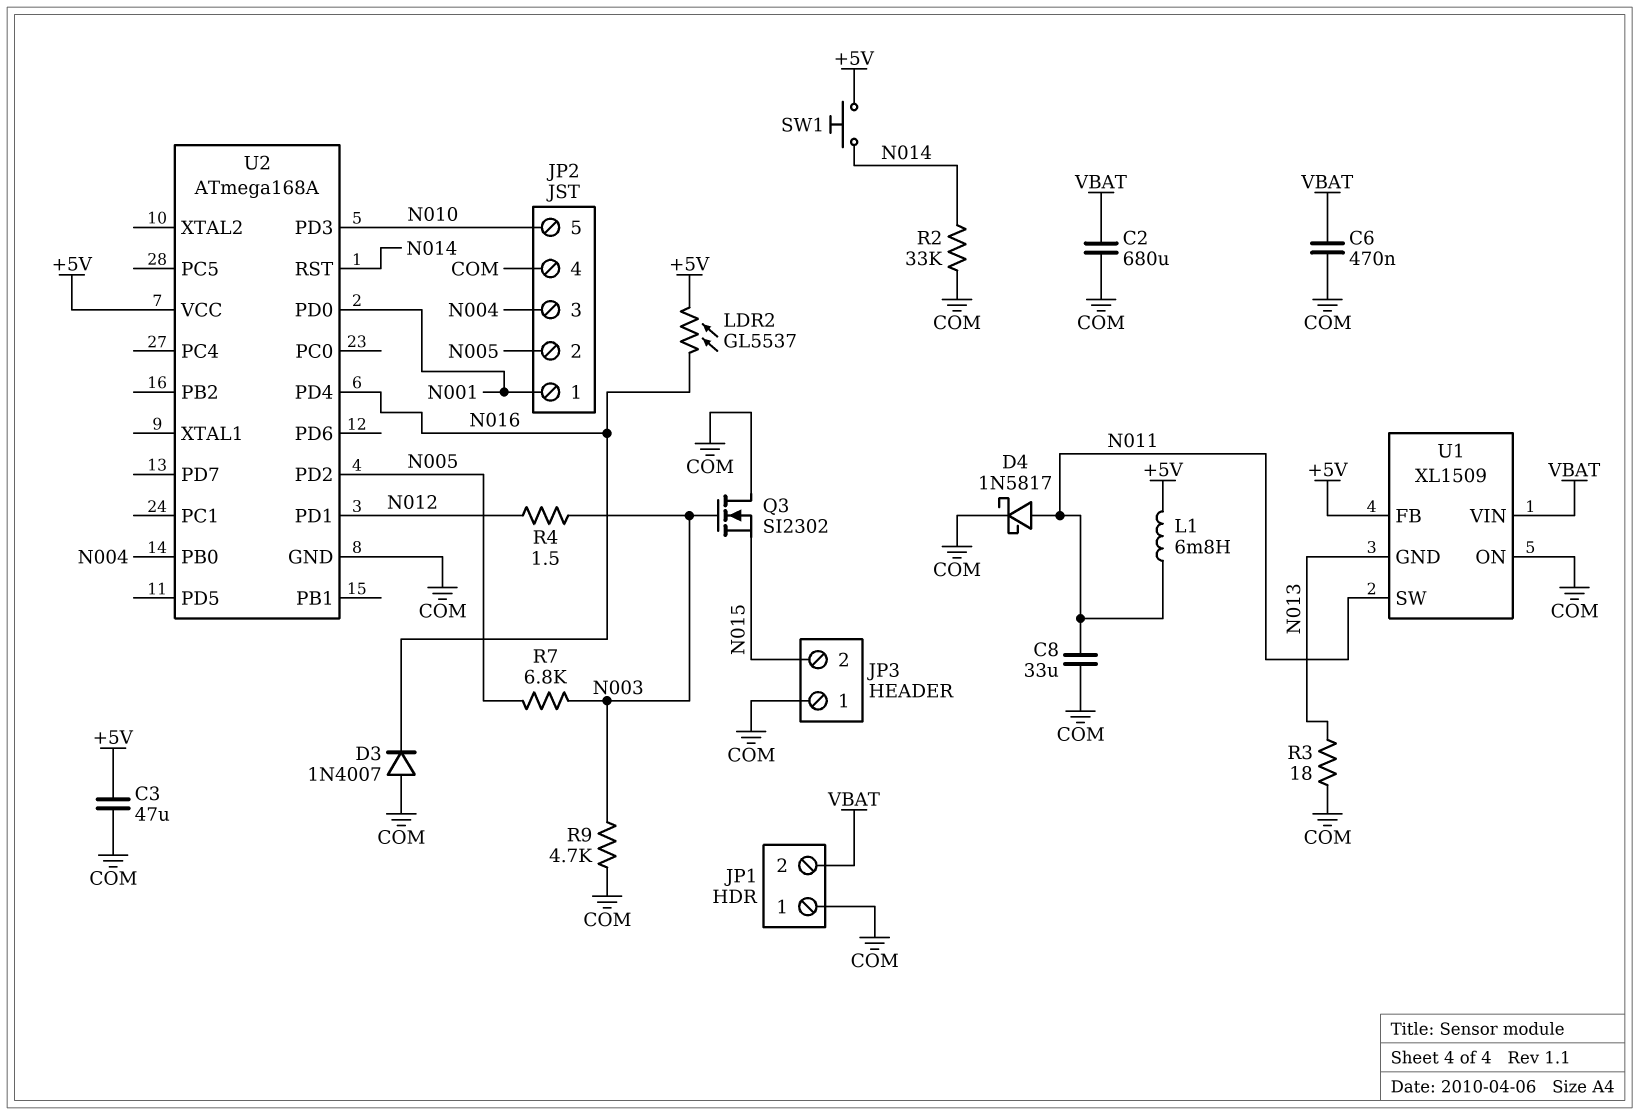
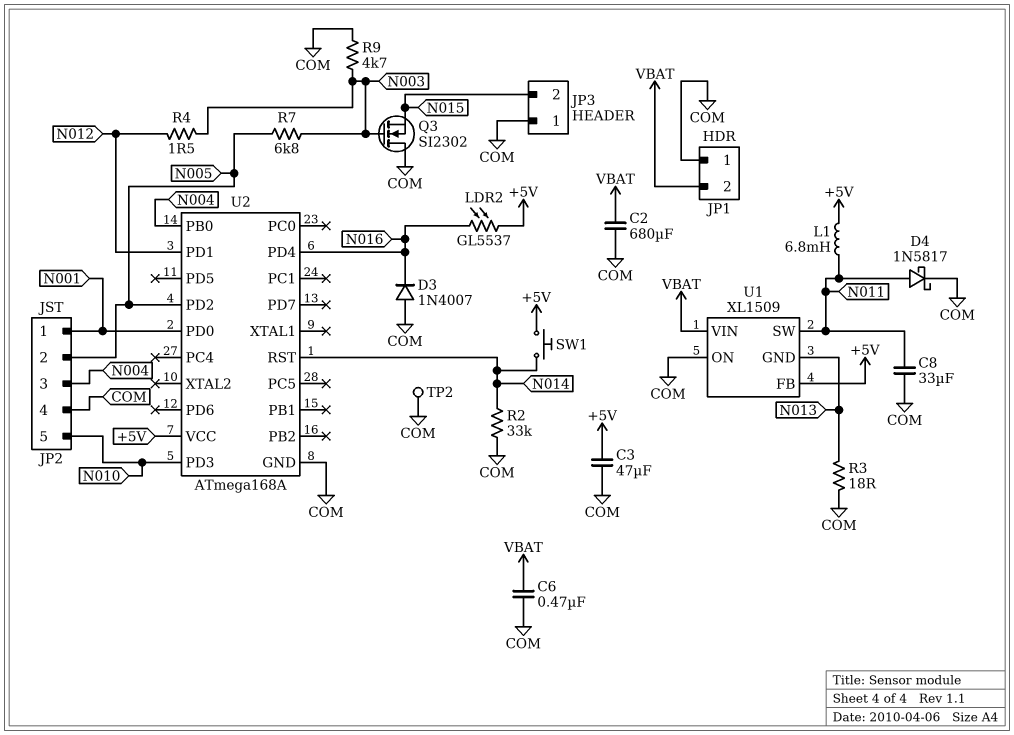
TP2: none -> test point (COM)

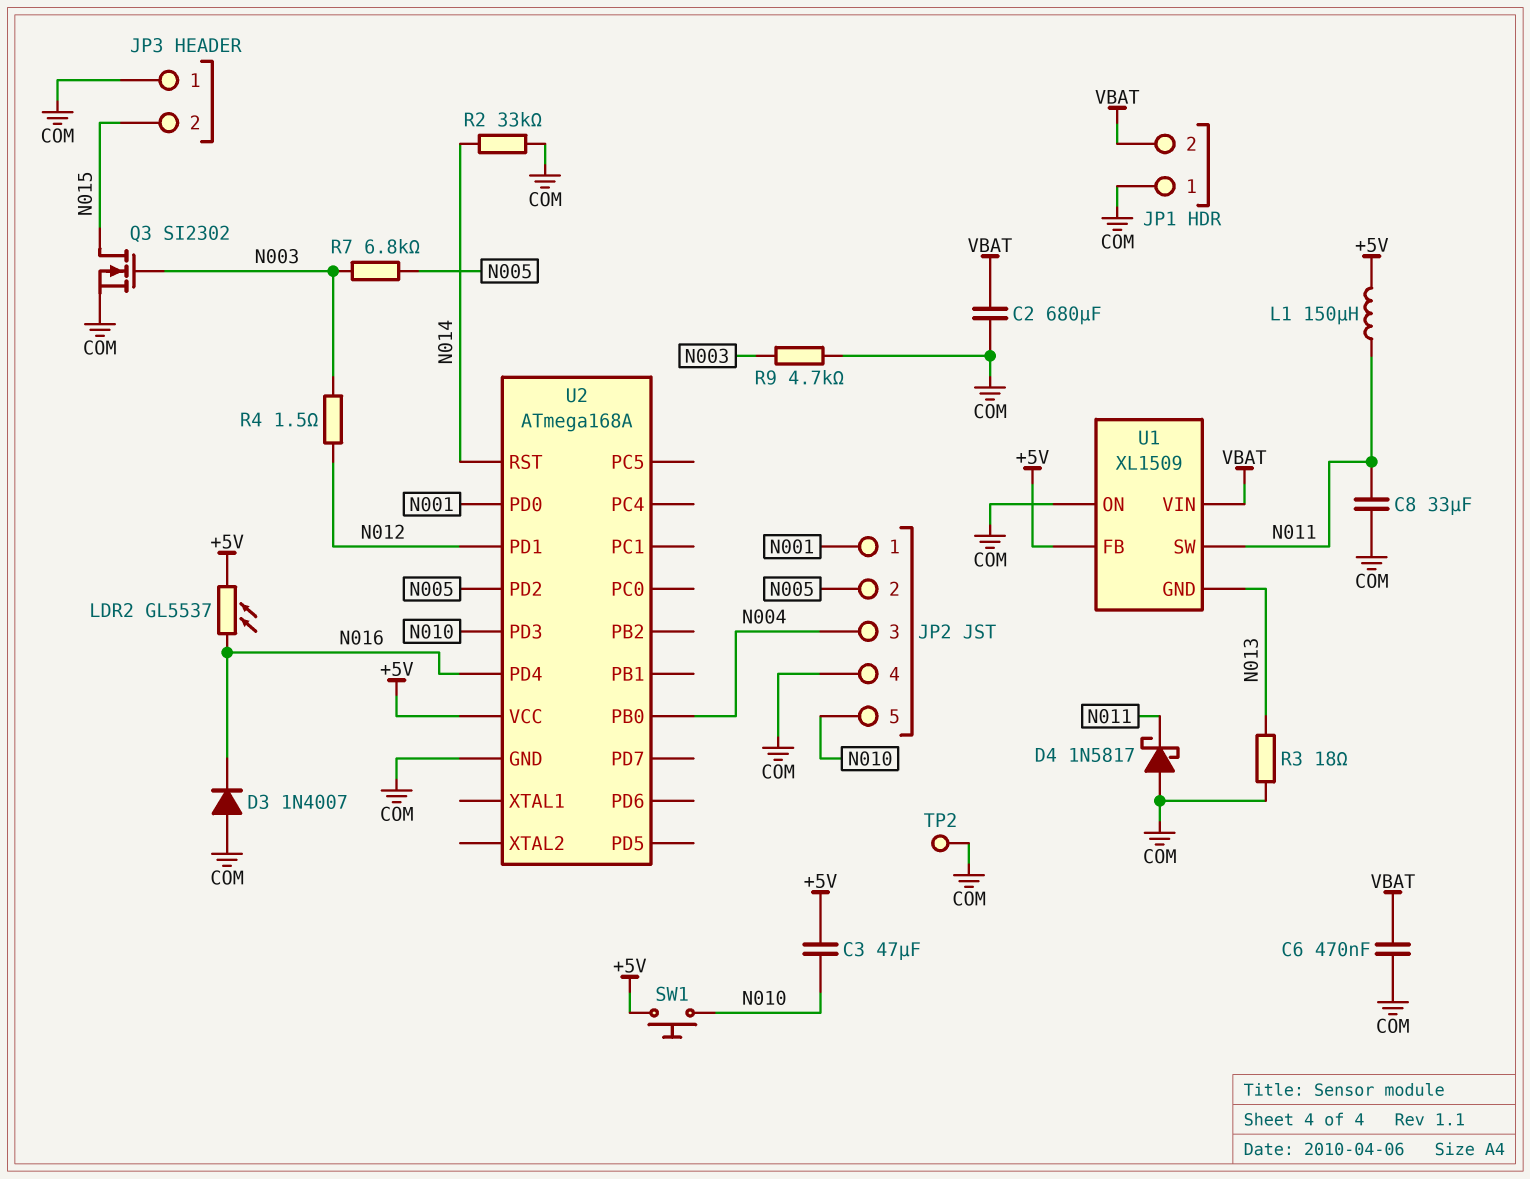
C3: 47uF (+5V, COM) -> 47uF (+5V, N010)
D4: schottky 1N5817 (A N011, K COM) -> schottky 1N5817 (A COM, K N011)
L1: 6.8mH (+5V, N011) -> 150uH (+5V, N011)
Q3: NMOS SI2302 (G N003, D COM, S N015) -> NMOS SI2302 (G N003, D N015, S COM)
SW1: button (+5V, N014) -> button (+5V, N010)

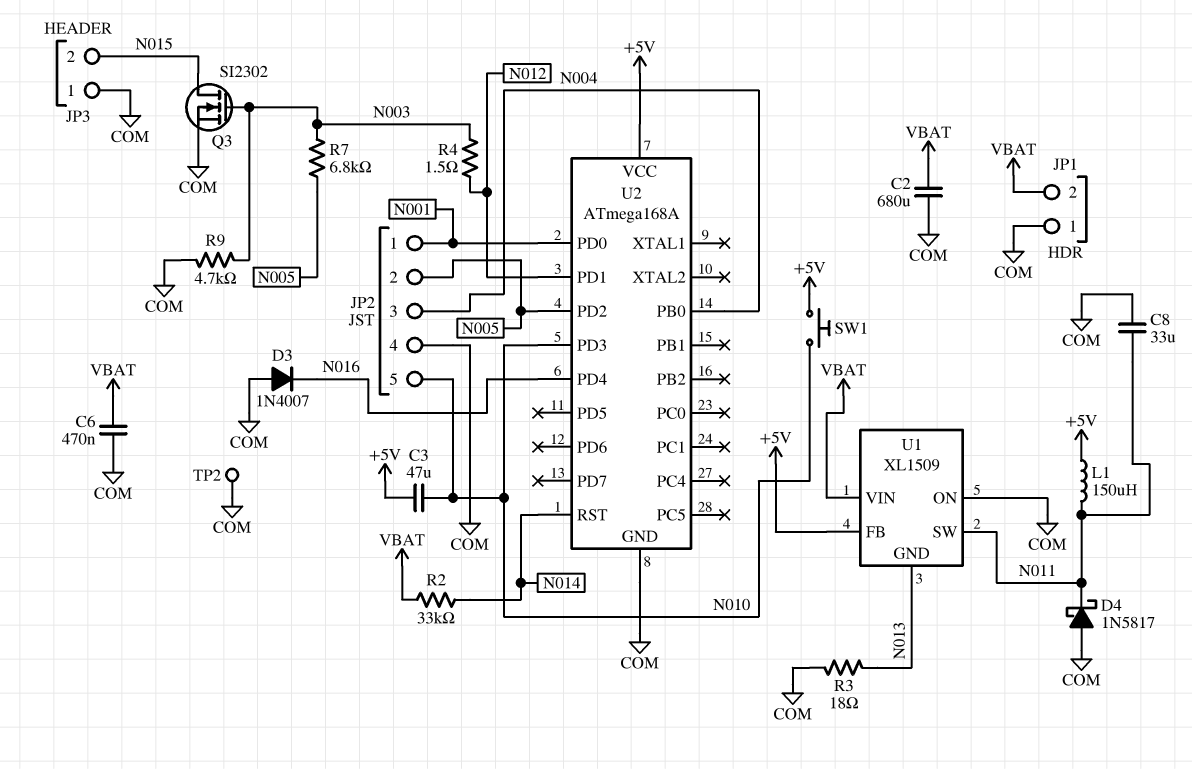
LDR2: GL5537 (+5V, N016) -> none
R2: 33k (COM, N014) -> 33k (N014, VBAT)

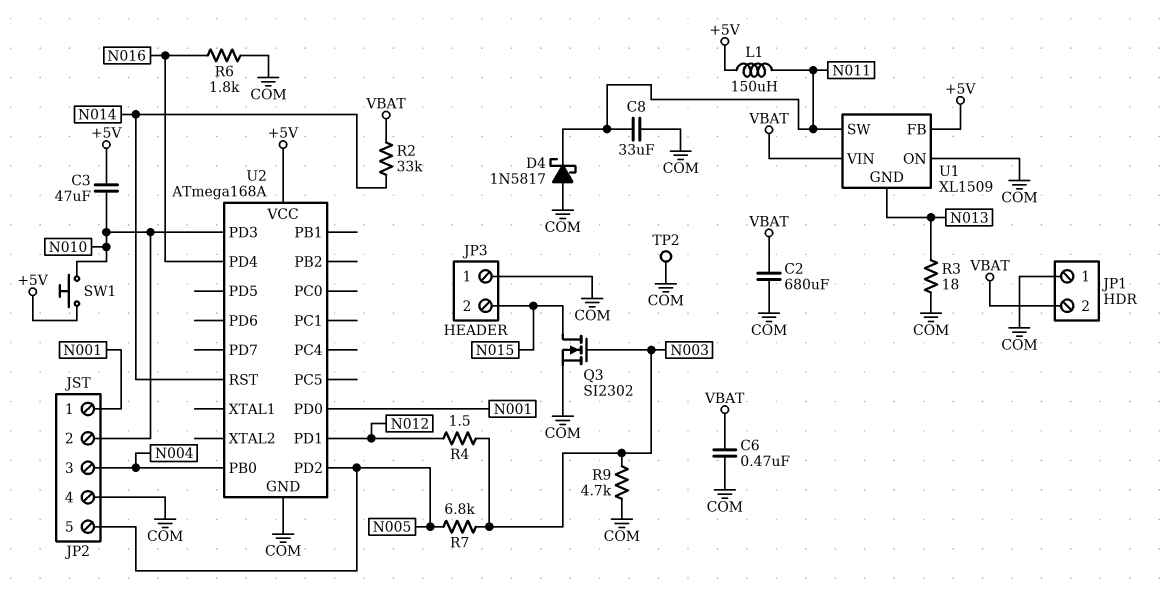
D3: diode 1N4007 (A COM, K N016) -> none
JP2 pin 2: N005 -> N010
JP2 pin 5: N010 -> N005
R6: none -> 1.8k (COM, N016)

